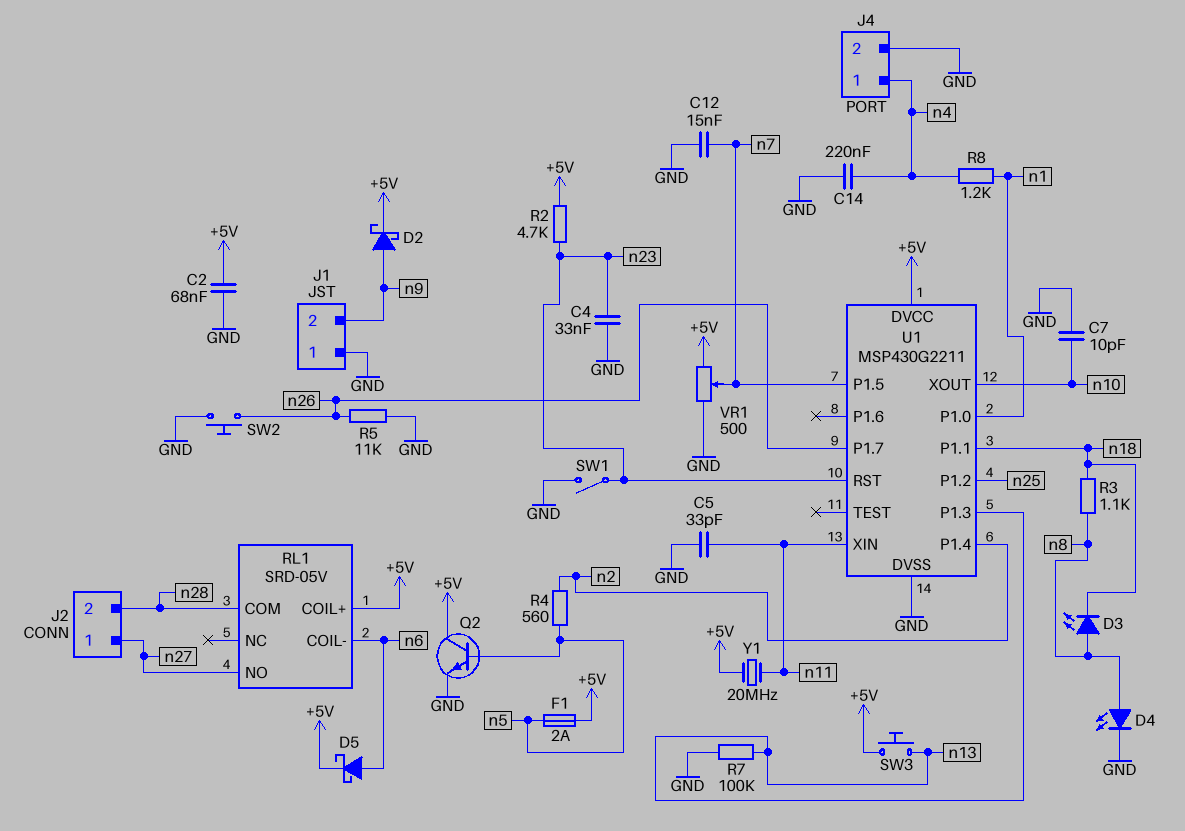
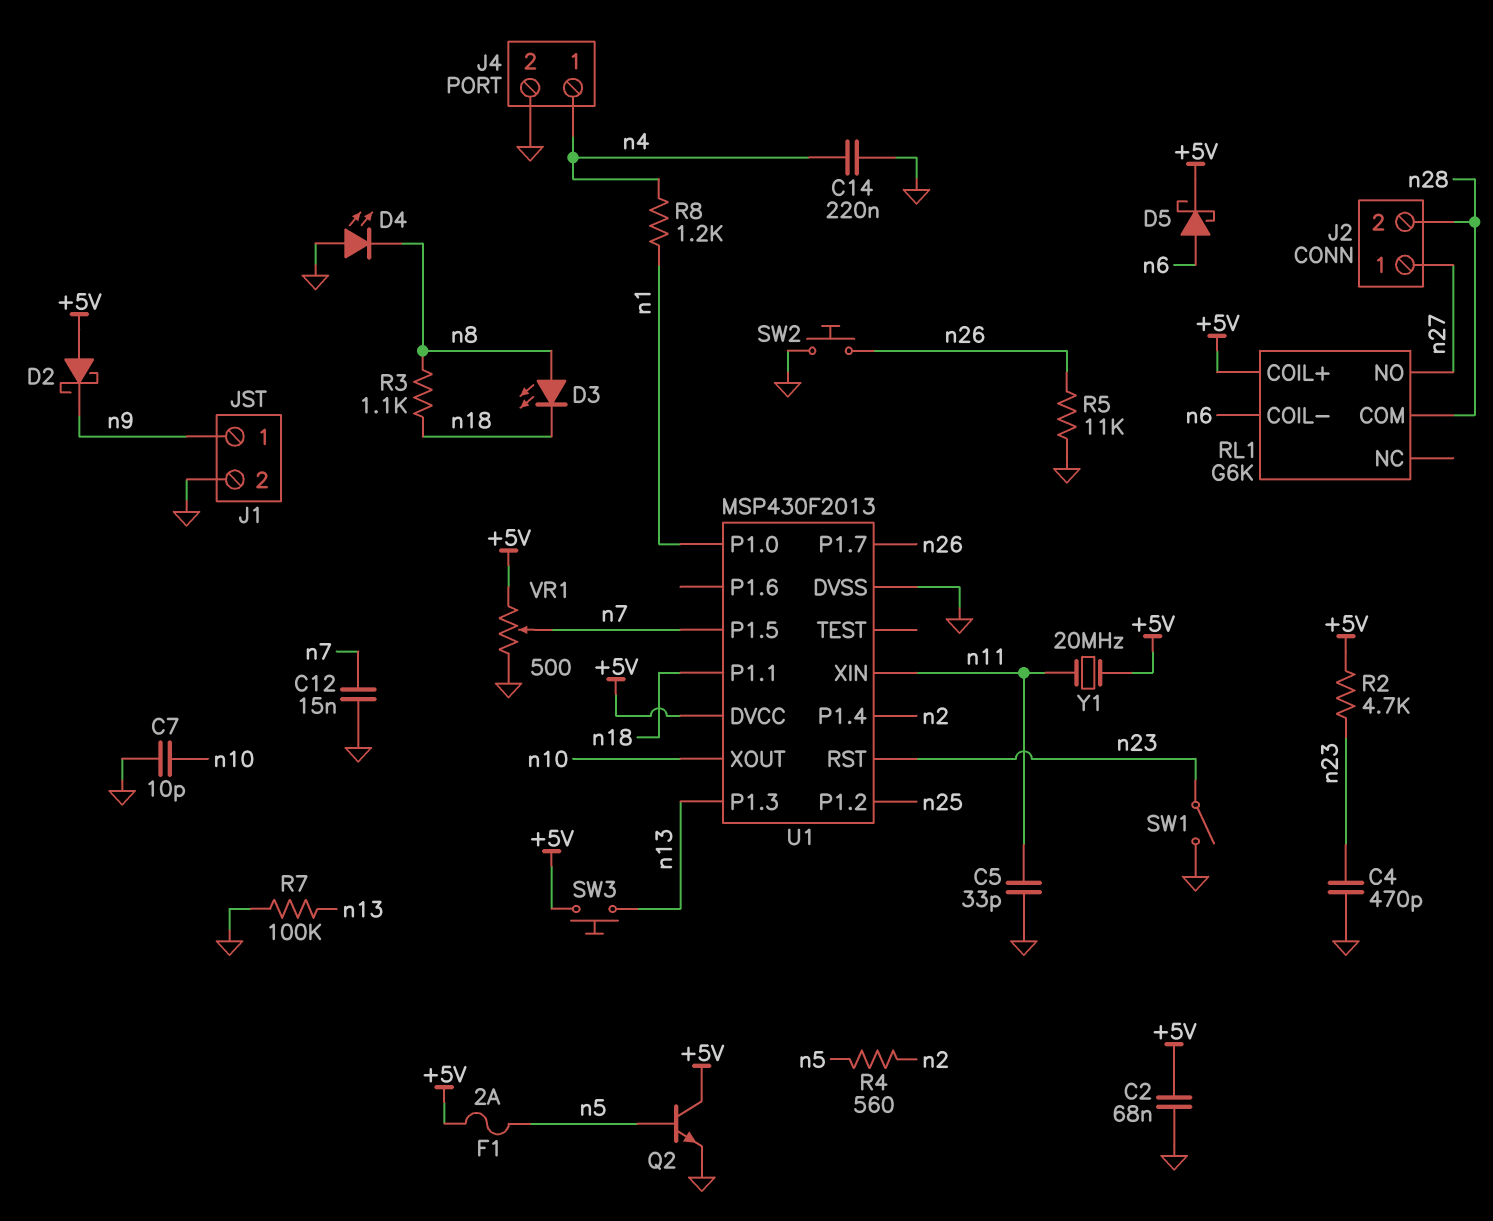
C4: 33nF (GND, n23) -> 470pF (GND, n23)
D2: schottky (A n9, K +5V) -> schottky (A +5V, K n9)
D4: LED (A n8, K GND) -> LED (A GND, K n8)
J1 pin 1: GND -> n9
J1 pin 2: n9 -> GND
RL1: SRD-05V -> G6K
U1: MSP430G2211 -> MSP430F2013

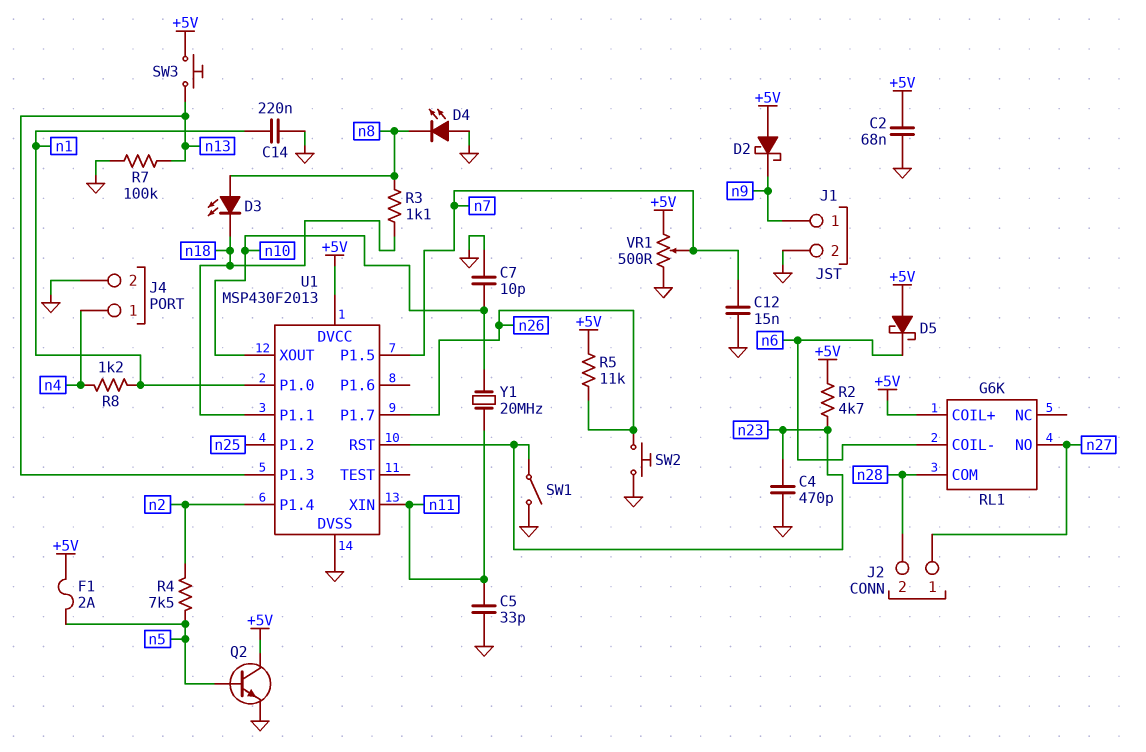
C14: 220nF (GND, n4) -> 220nF (GND, n1)
D5: schottky (A n6, K +5V) -> schottky (A +5V, K n6)
R4: 560 (n2, n5) -> 7.5k (n2, n5)
R5: 11k (GND, n26) -> 11k (+5V, n26)
Y1: 20MHz (+5V, n11) -> 20MHz (n10, n11)

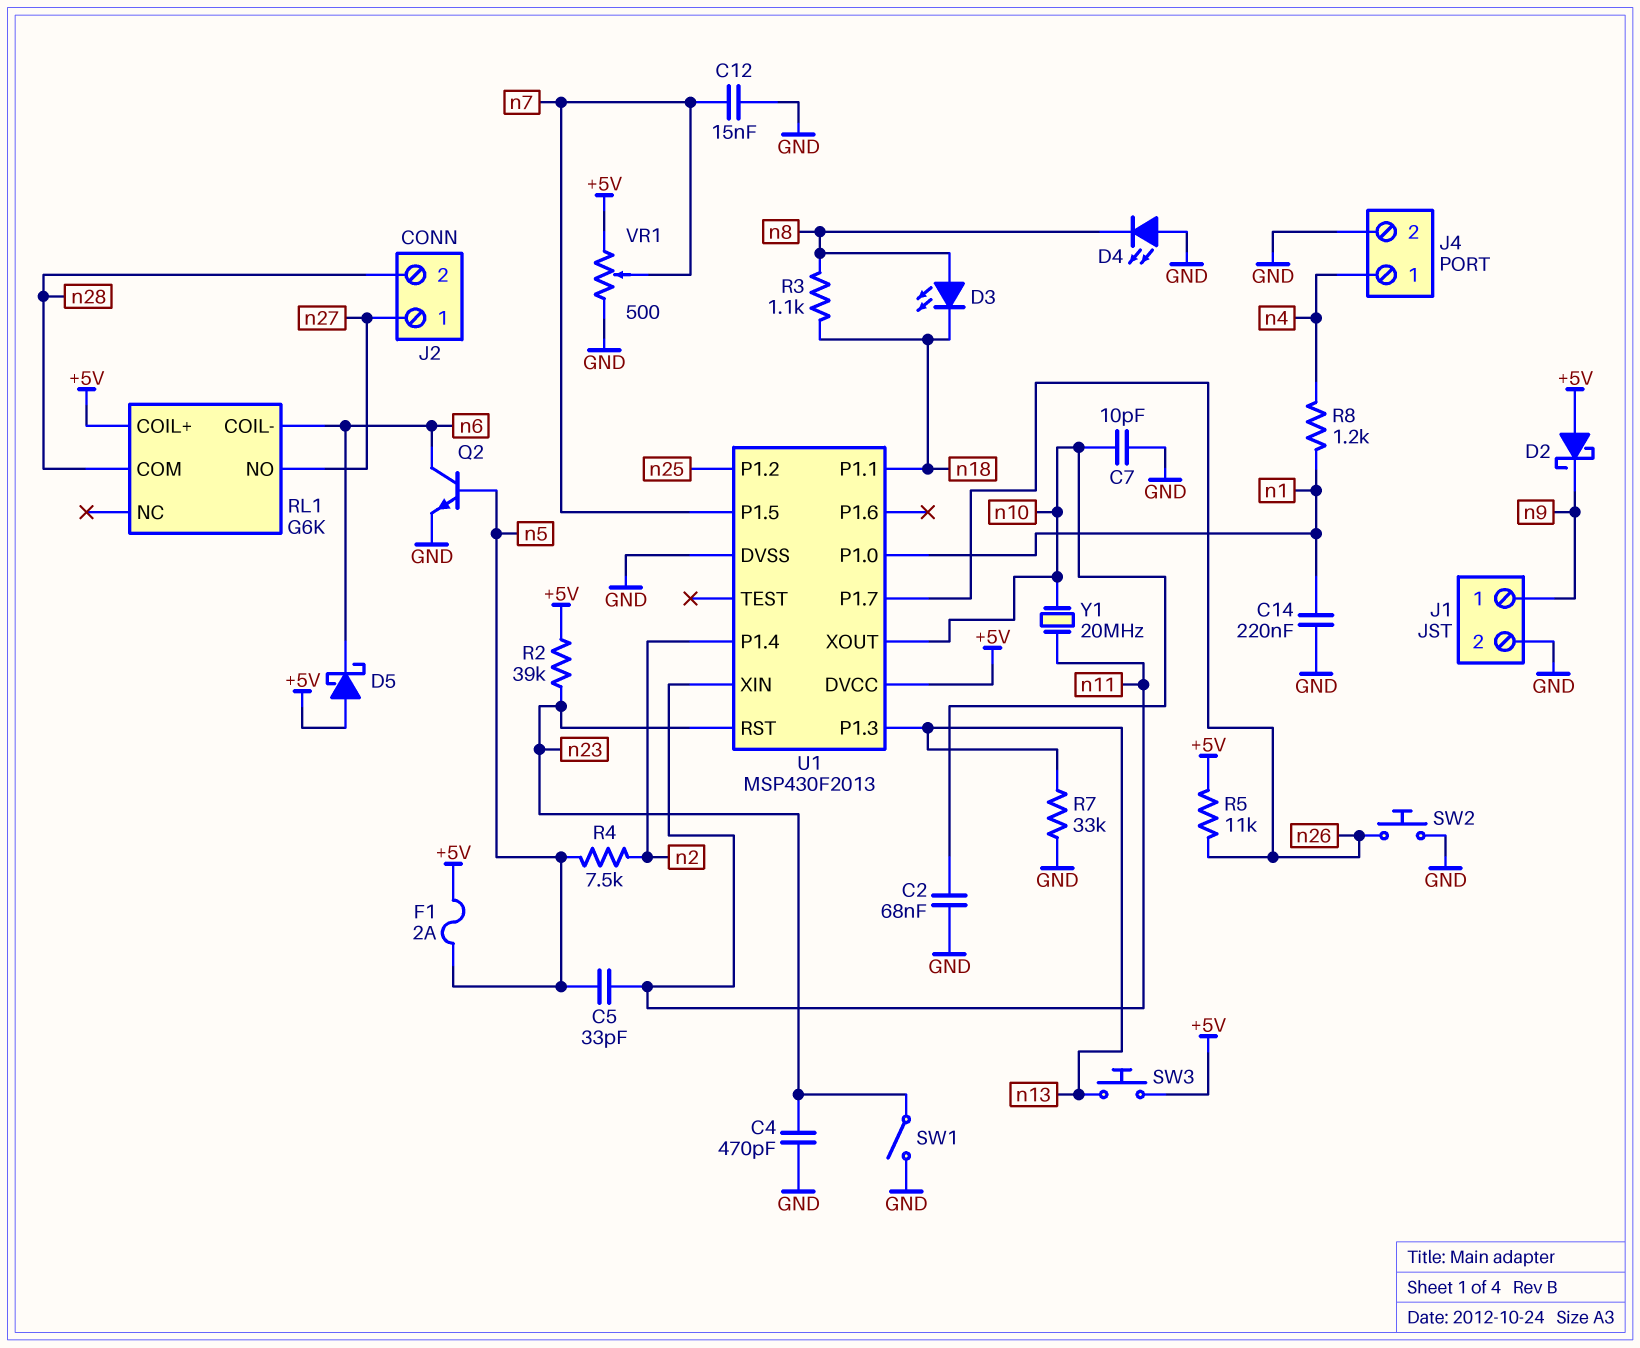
C2: 68nF (+5V, GND) -> 68nF (GND, n10)
C5: 33pF (GND, n11) -> 33pF (n5, n11)
Q2: NPN (B n5, C +5V, E GND) -> NPN (B n5, C n6, E GND)
R2: 4.7k (+5V, n23) -> 39k (+5V, n23)
R7: 100k (GND, n13) -> 33k (GND, n13)

